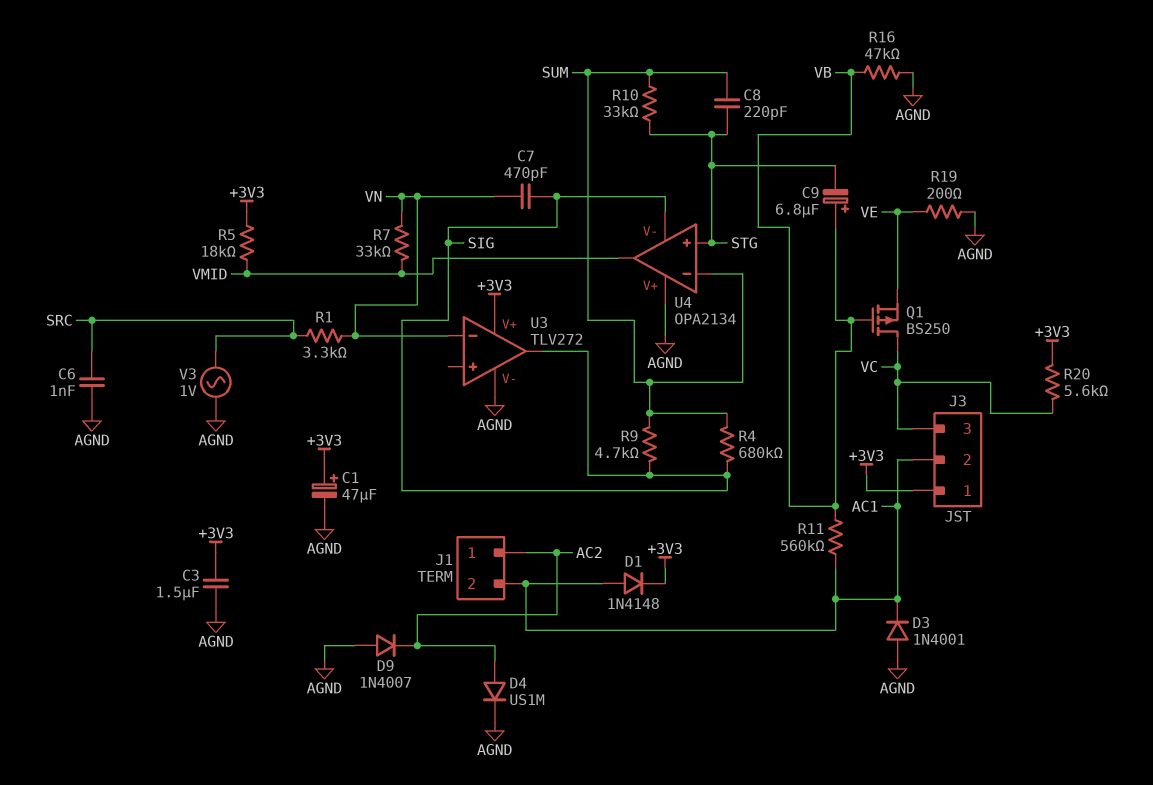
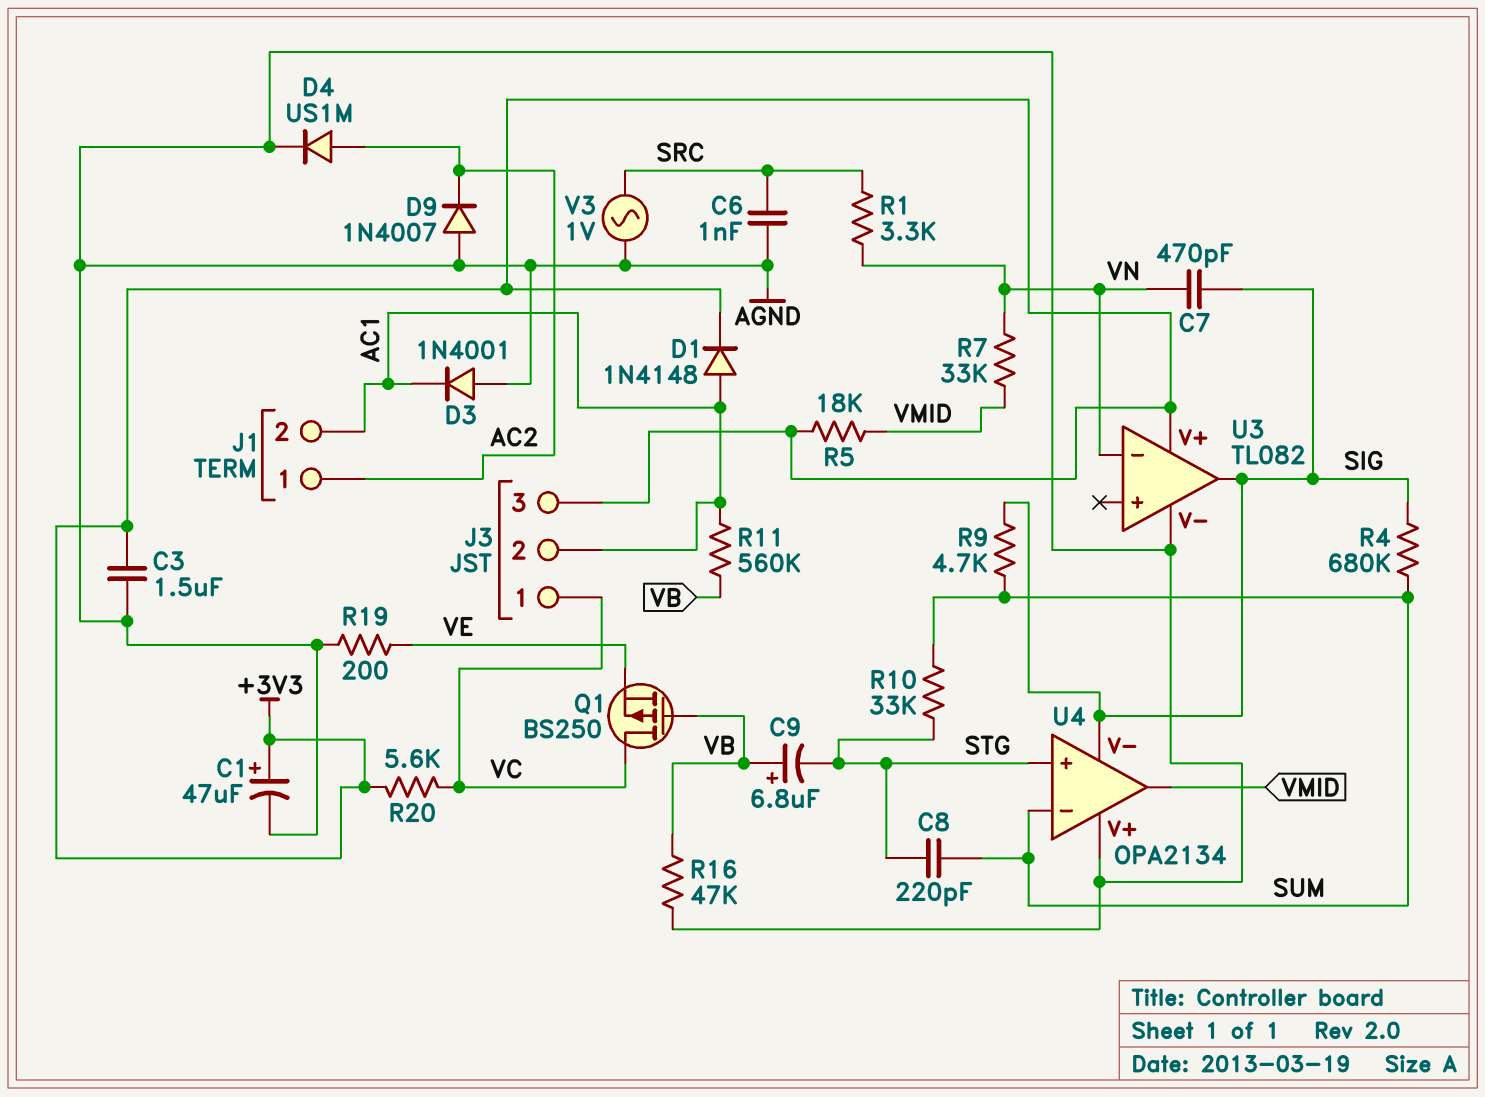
J3 pin 1: +3V3 -> VC
J3 pin 3: VC -> +3V3
U3: TLV272 -> TL082

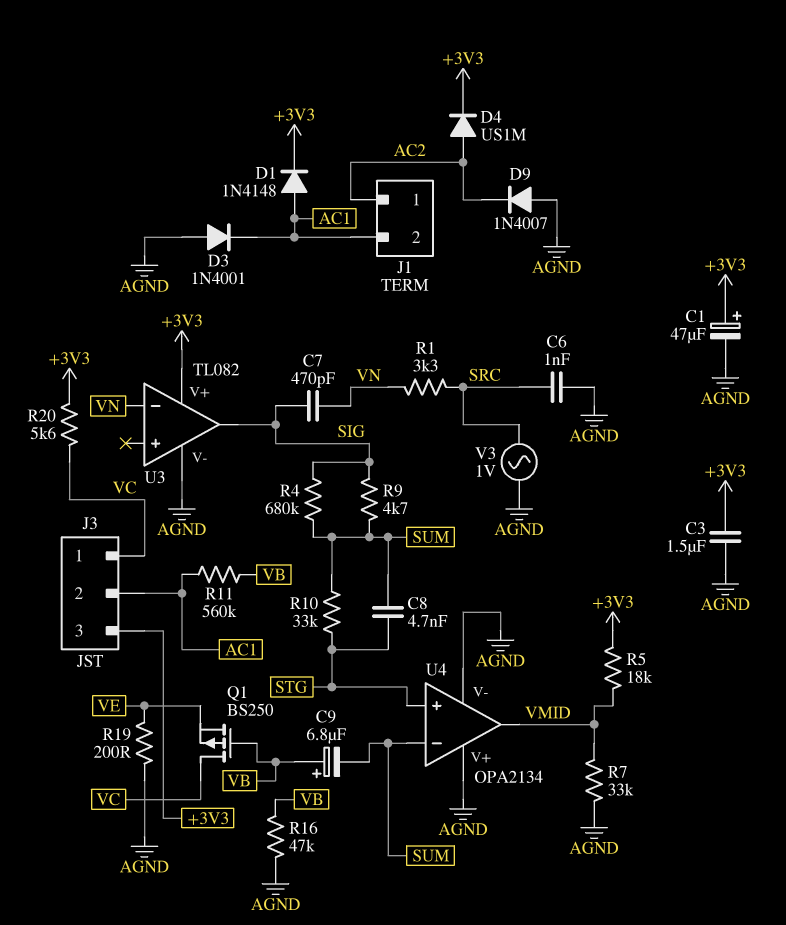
C8: 220pF (STG, SUM) -> 4.7nF (STG, SUM)
C9: 6.8uF (plus VB, minus STG) -> 6.8uF (plus VB, minus SUM)
D4: diode US1M (A AC2, K AGND) -> diode US1M (A AC2, K +3V3)
R7: 33k (VMID, VN) -> 33k (AGND, VMID)
U4 pin V-: SIG -> AGND

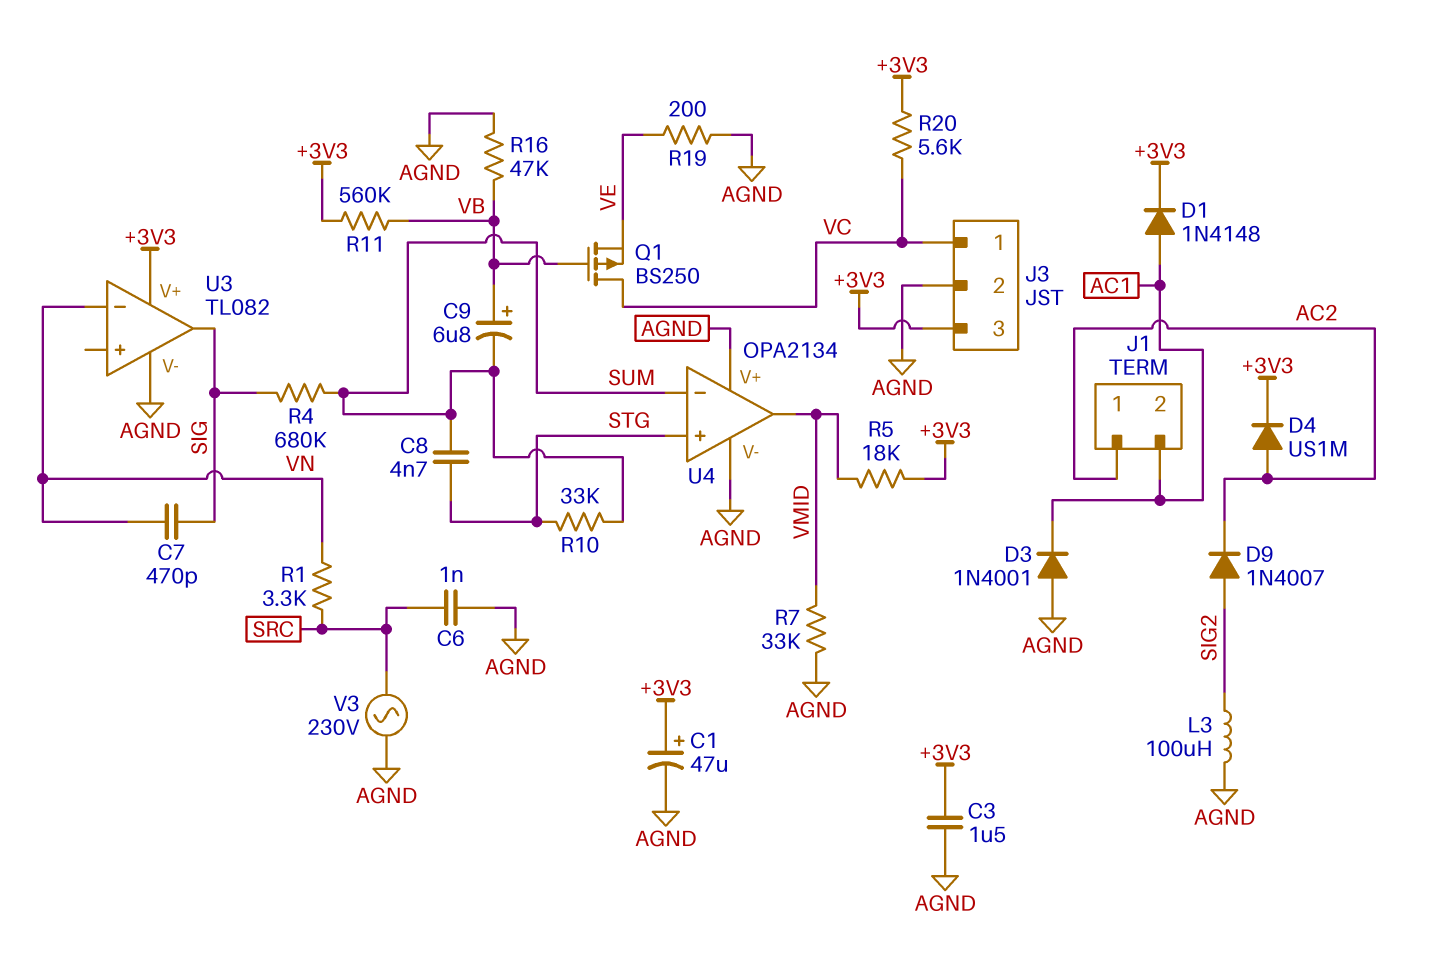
D9: diode 1N4007 (A AGND, K AC2) -> diode 1N4007 (A SIG2, K AC2)
J3 pin 2: AC1 -> AGND
L3: none -> 100uH (AGND, SIG2)
R9: 4.7k (SIG, SUM) -> none
R11: 560k (AC1, VB) -> 560k (+3V3, VB)
V3: AC 1V (AGND, SRC) -> AC 230V (AGND, SRC)

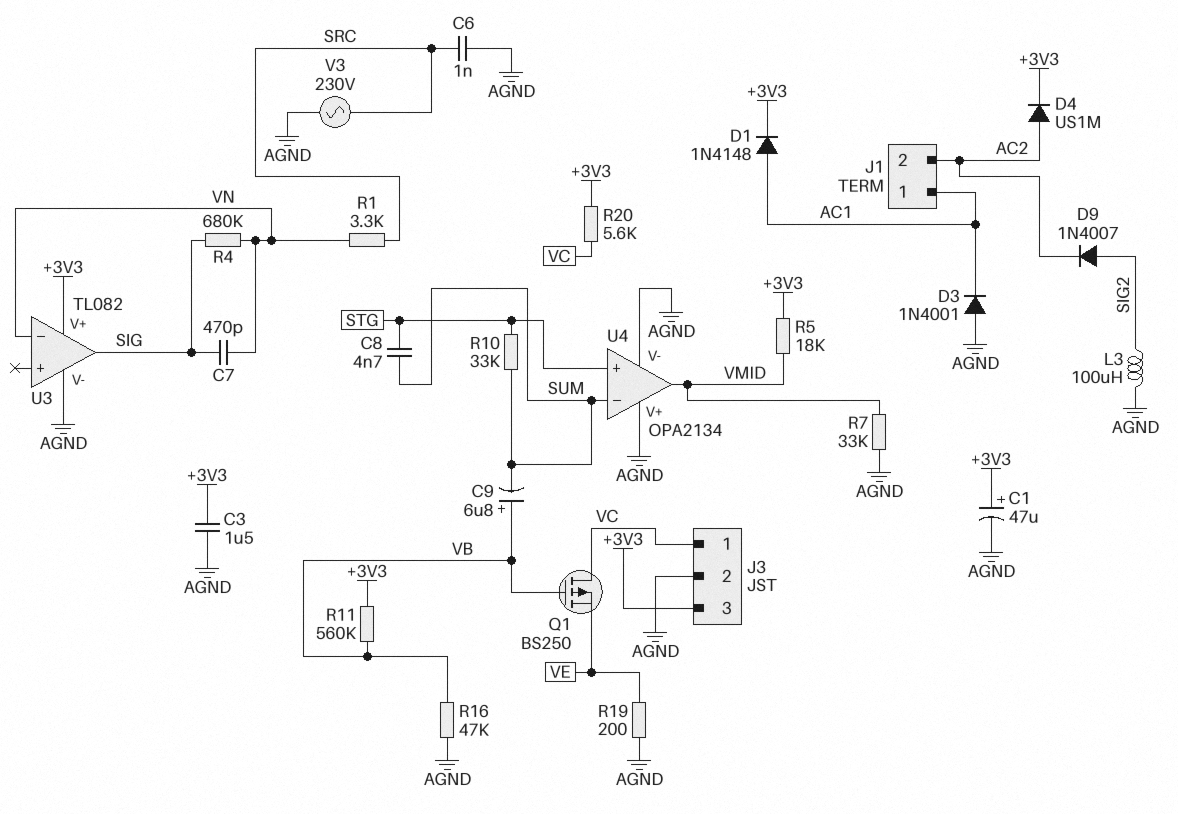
J1 pin 1: AC2 -> AC1
J1 pin 2: AC1 -> AC2
R4: 680k (SIG, SUM) -> 680k (SIG, VN)

